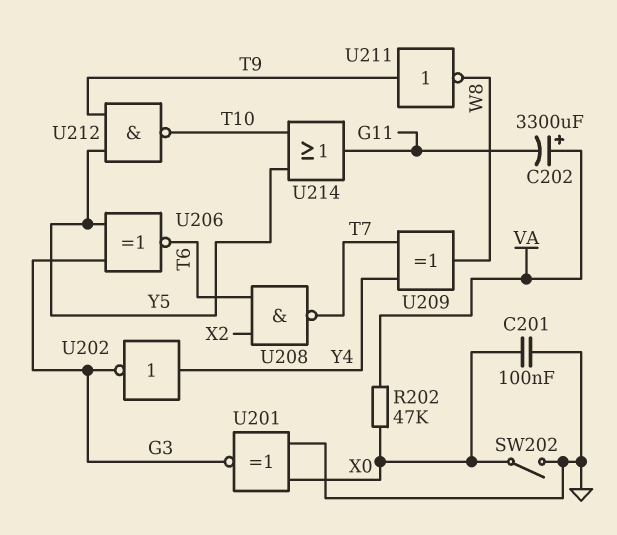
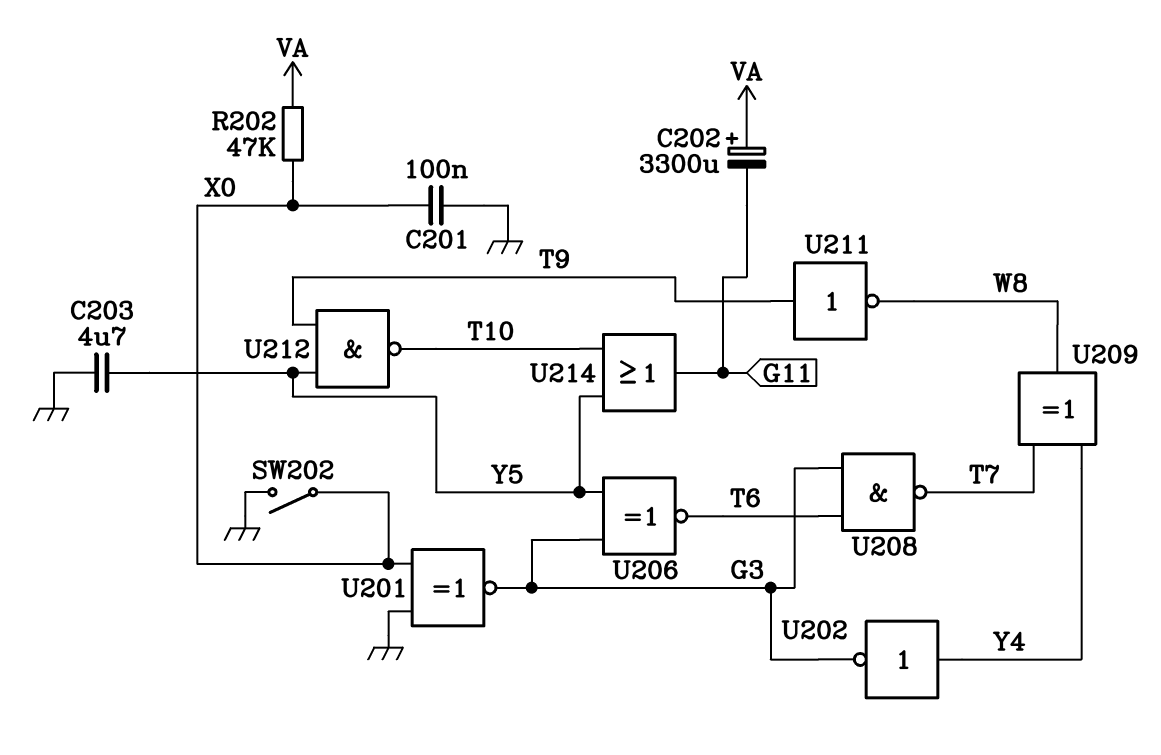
C203: none -> 4.7uF (GND, Y5)
U208: NAND (in T6, in X2, out T7) -> NAND (in G3, in T6, out T7)

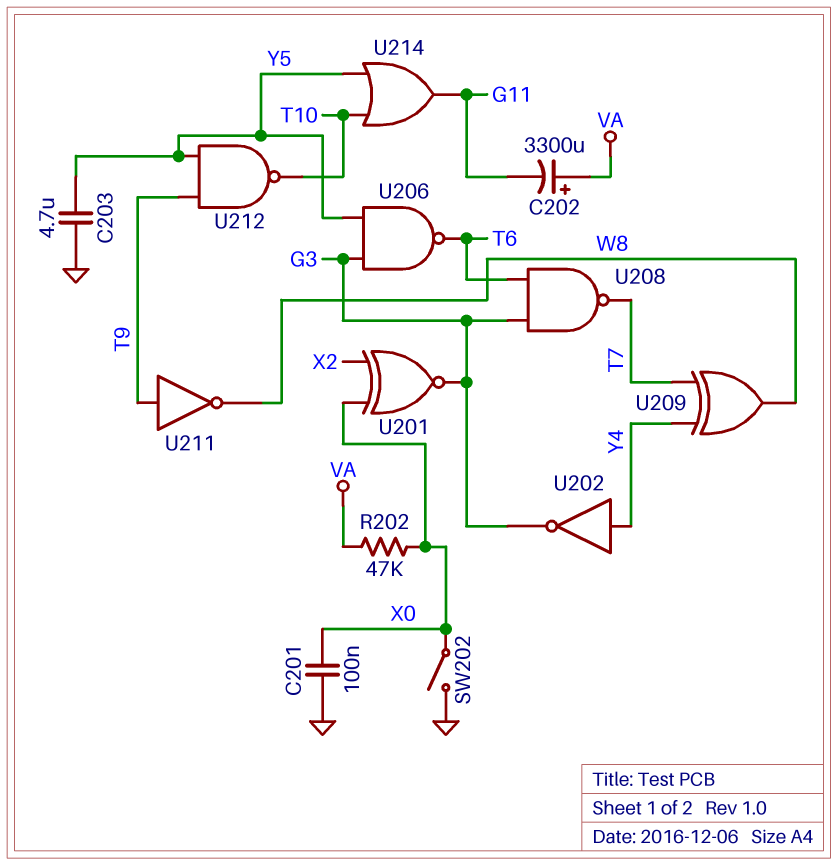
U201: XNOR (in GND, in X0, out G3) -> XNOR (in X0, in X2, out G3)
U206: XNOR (in G3, in Y5, out T6) -> NAND (in G3, in Y5, out T6)

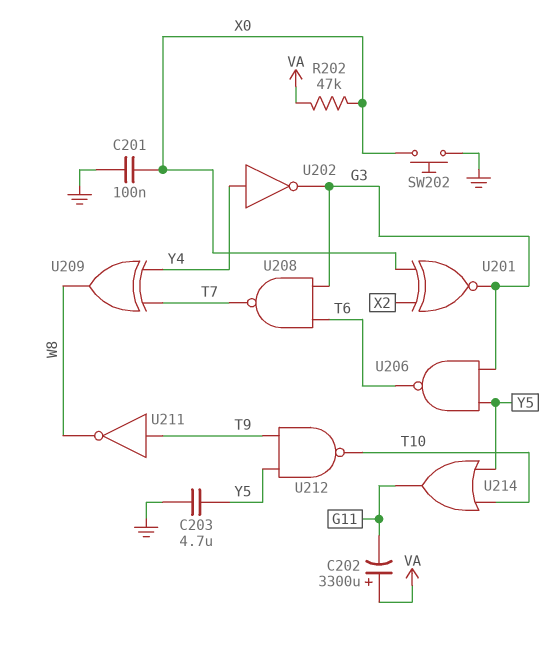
SW202: switch (GND, X0) -> button (GND, X0)

